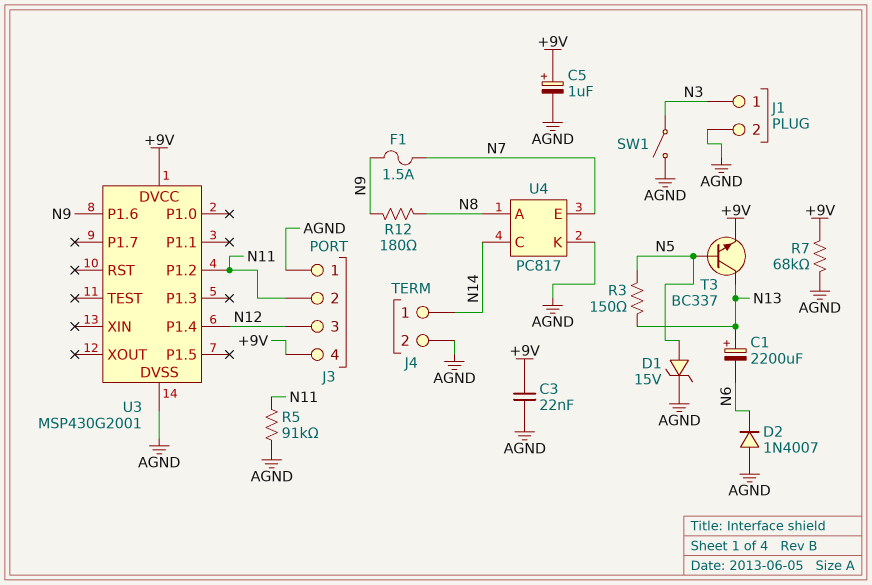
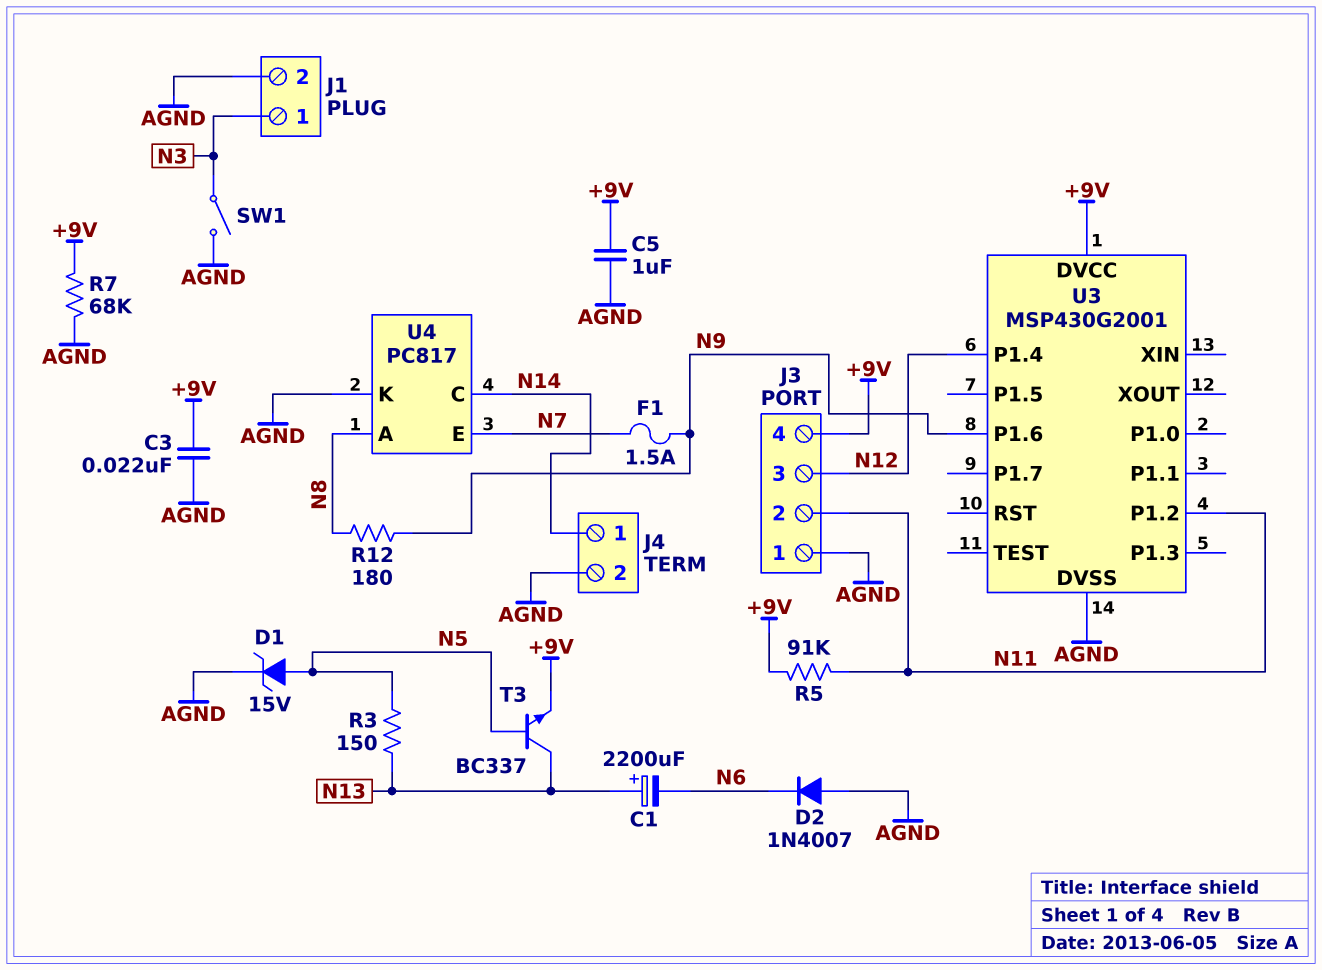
C5: 1uF (plus +9V, minus AGND) -> 1uF (+9V, AGND)
R5: 91k (AGND, N11) -> 91k (+9V, N11)

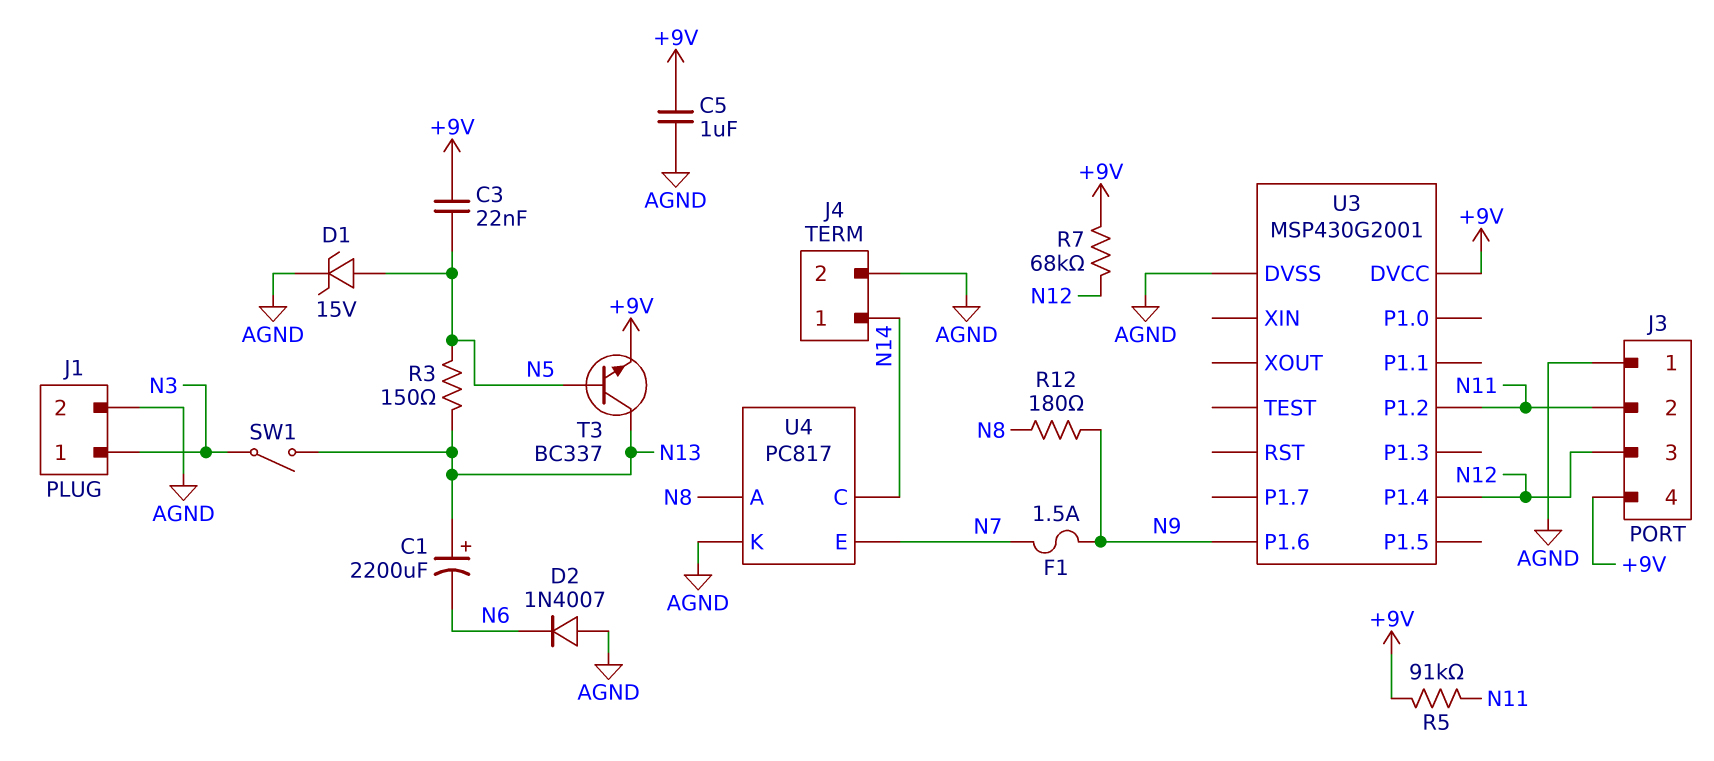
C3: 22nF (+9V, AGND) -> 22nF (+9V, N5)
R7: 68k (+9V, AGND) -> 68k (+9V, N12)
SW1: switch (AGND, N3) -> switch (N3, N13)

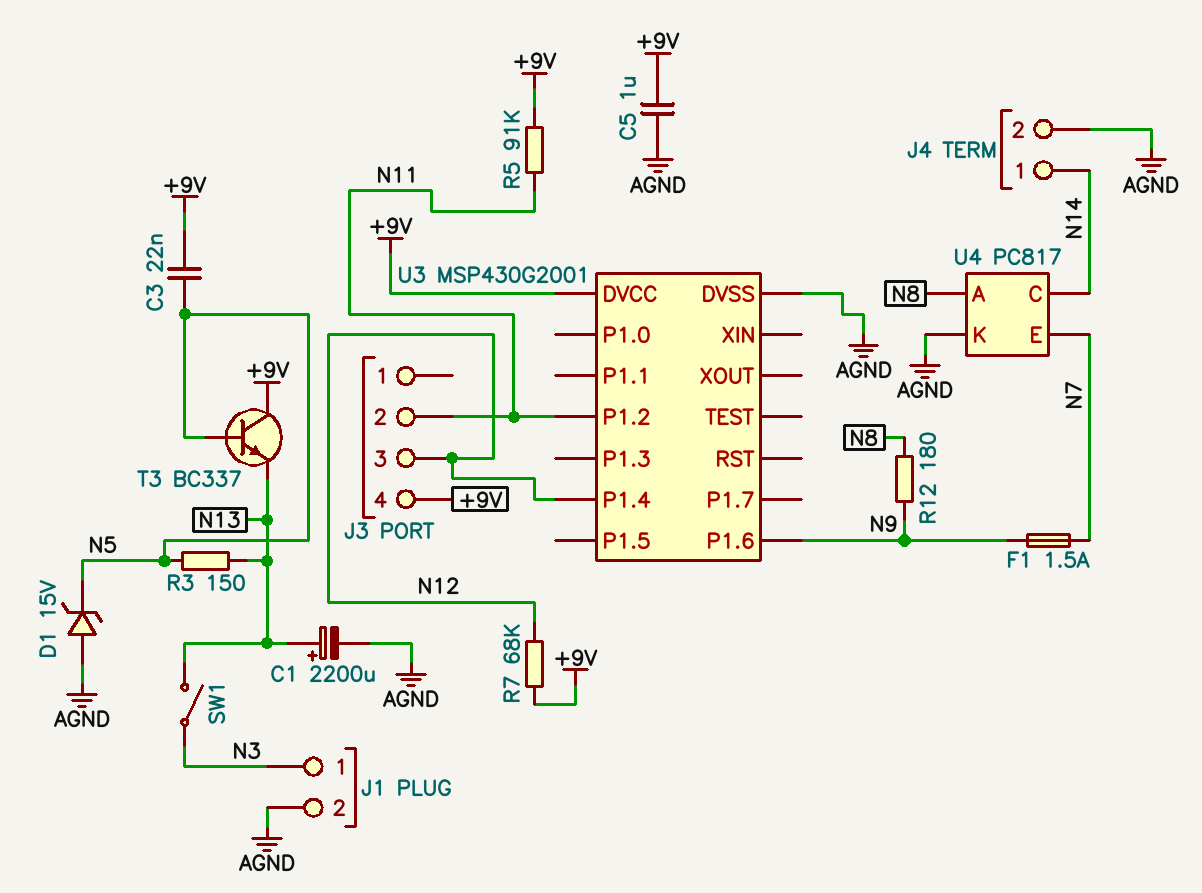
C1: 2200uF (plus N13, minus N6) -> 2200uF (plus N13, minus AGND)
D1: zener 15V (A N5, K AGND) -> zener 15V (A AGND, K N5)
D2: diode 1N4007 (A AGND, K N6) -> none
J3 pin 1: AGND -> none
T3: NPN BC337 (B N5, C N13, E +9V) -> NPN BC337 (B N5, C +9V, E N13)

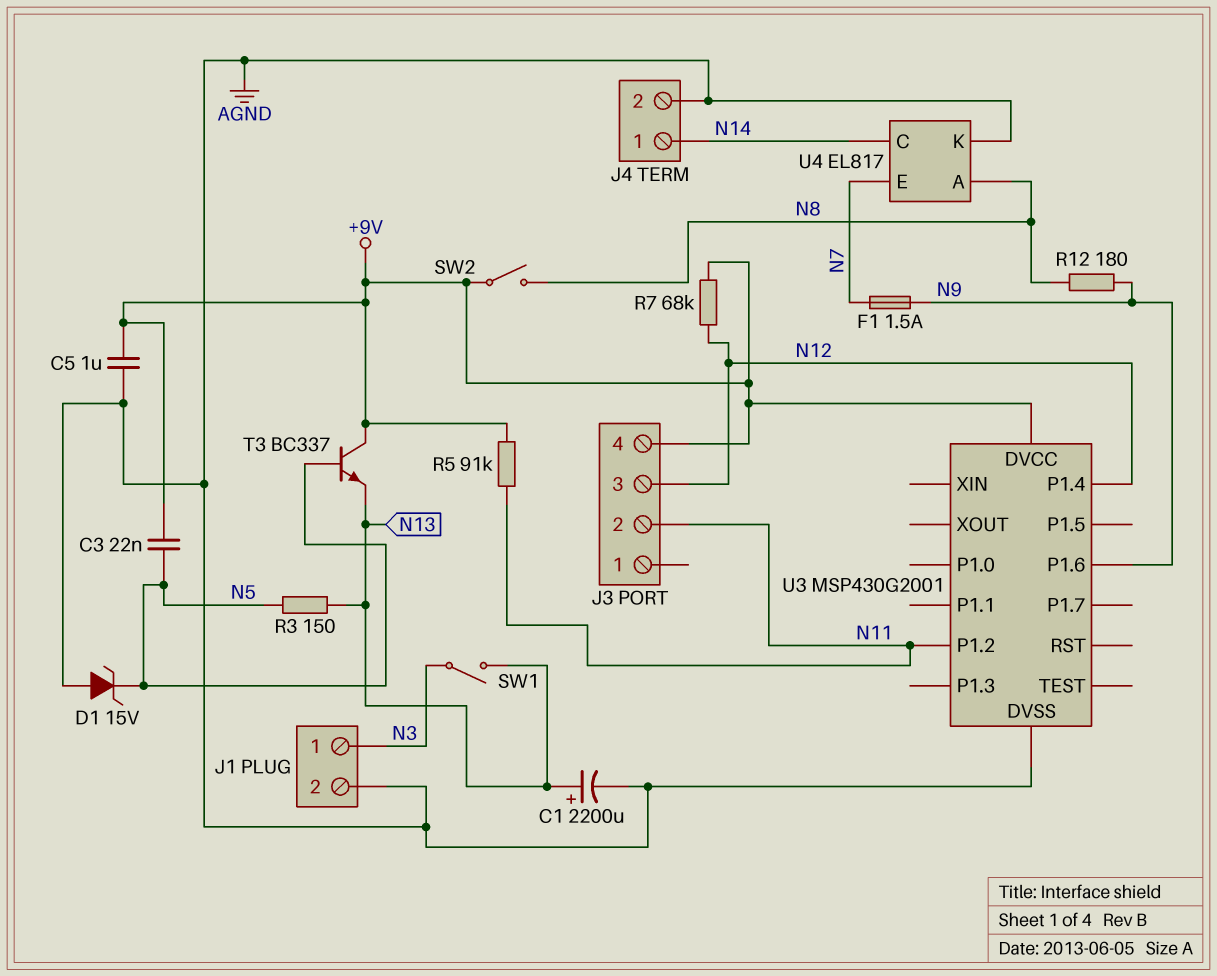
SW2: none -> switch (+9V, N8)
U4: PC817 -> EL817

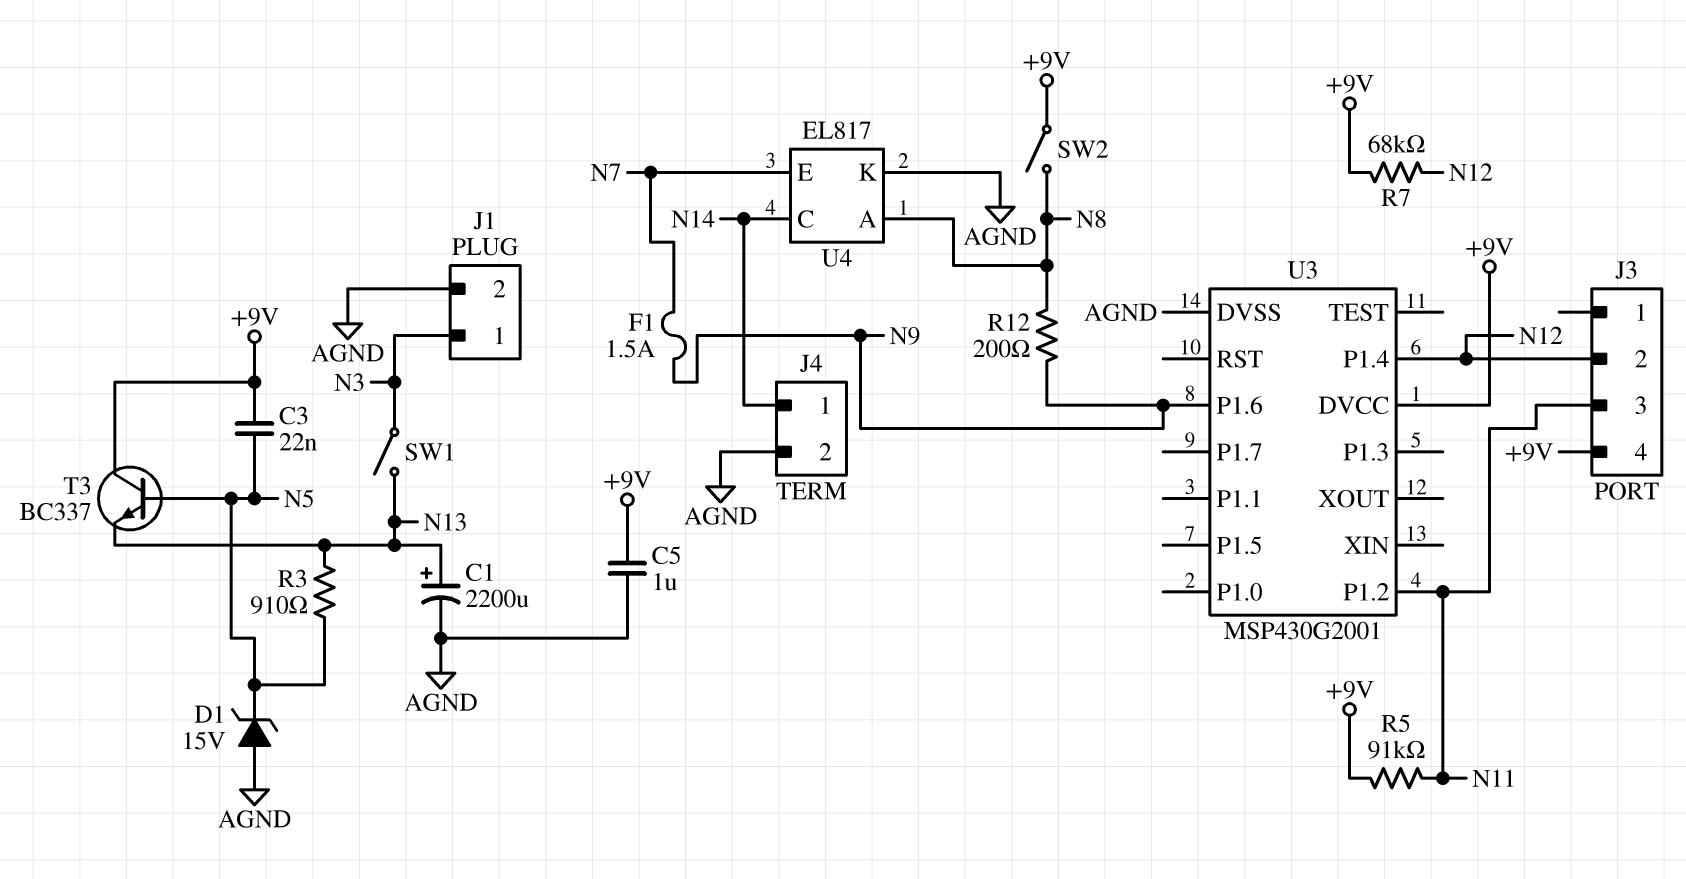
J3 pin 2: N11 -> N12
J3 pin 3: N12 -> N11
R3: 150 (N5, N13) -> 910 (N5, N13)
R12: 180 (N8, N9) -> 200 (N8, N9)

